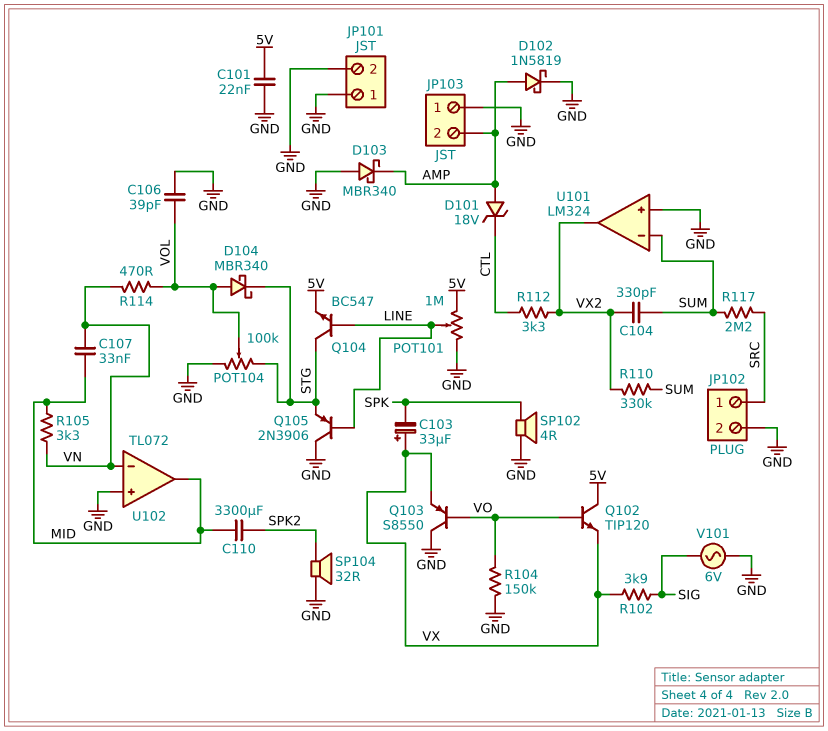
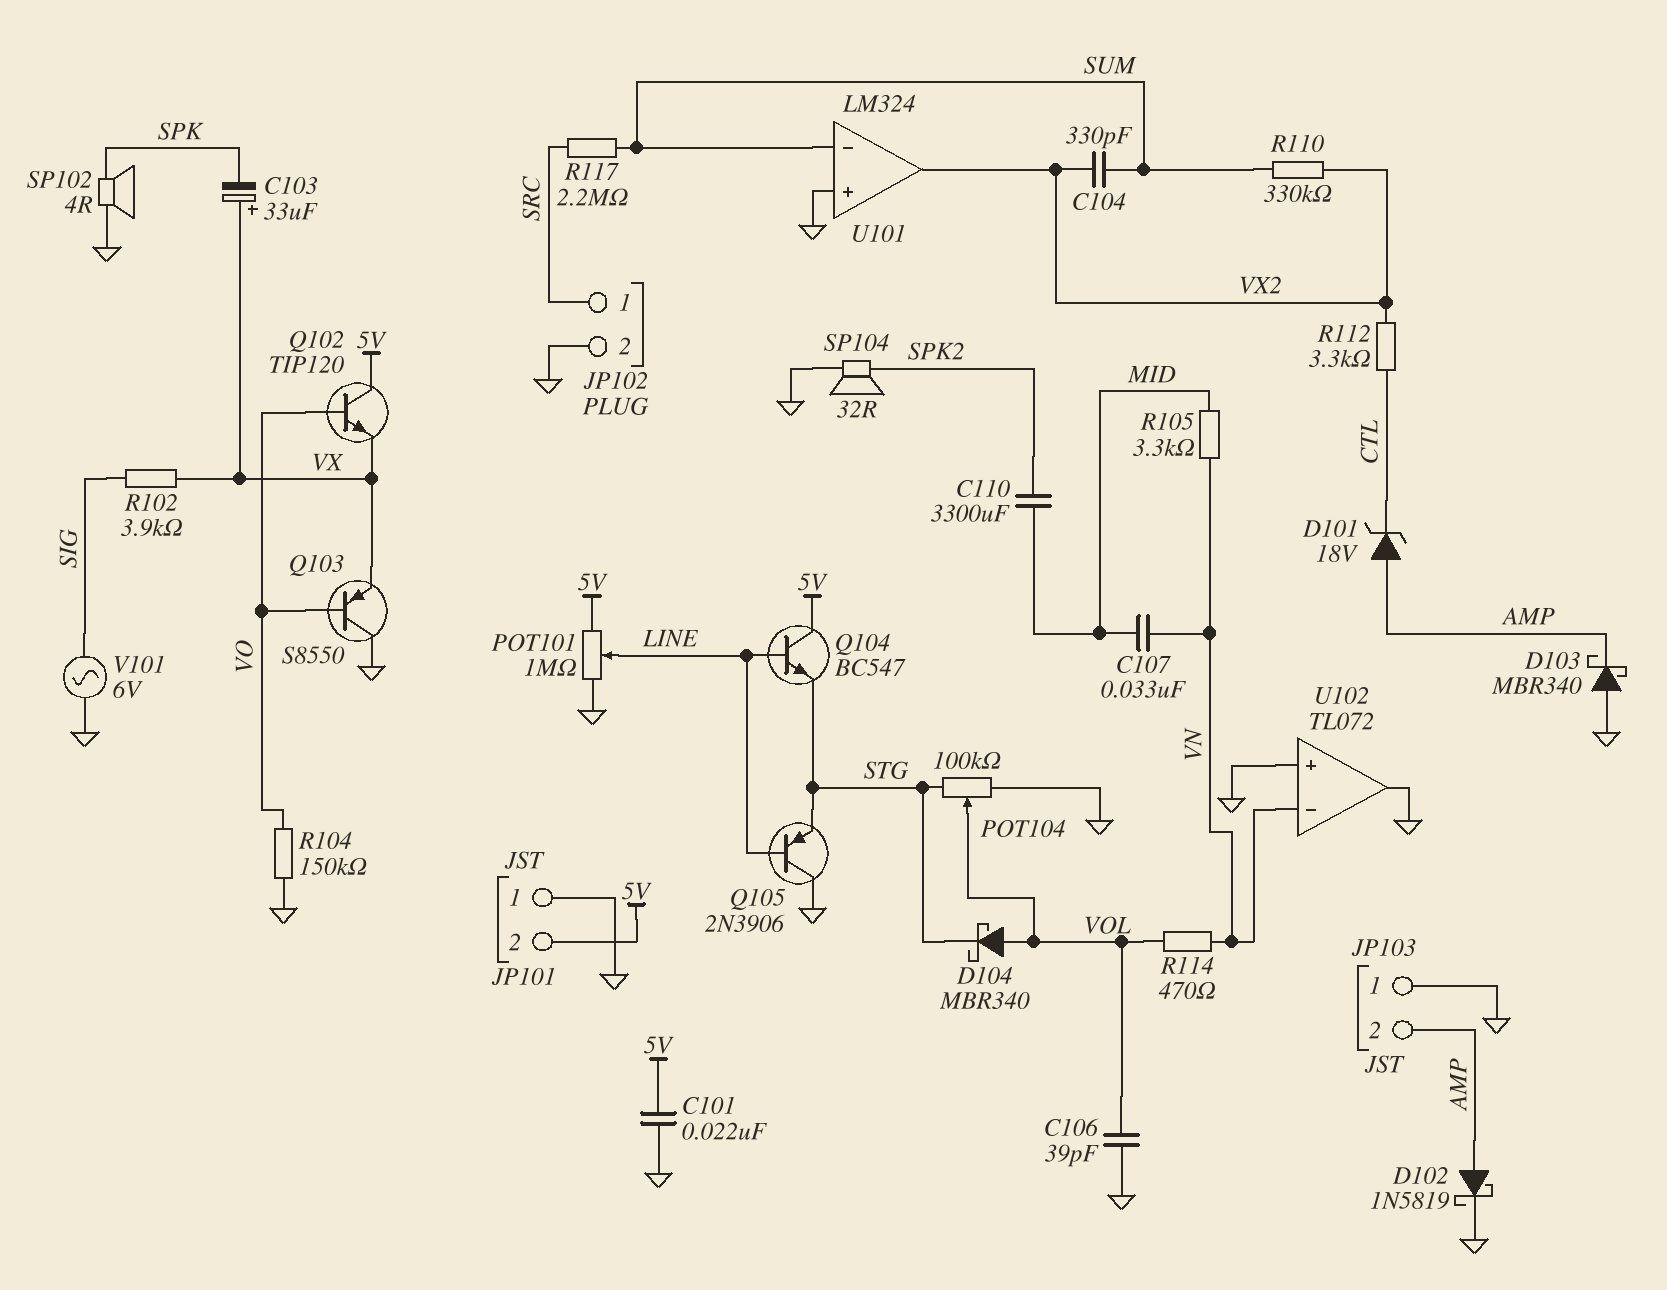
JP101 pin 2: GND -> 5V
Q104: NPN BC547 (B LINE, C STG, E 5V) -> NPN BC547 (B LINE, C 5V, E STG)
U102 pin out: MID -> GND

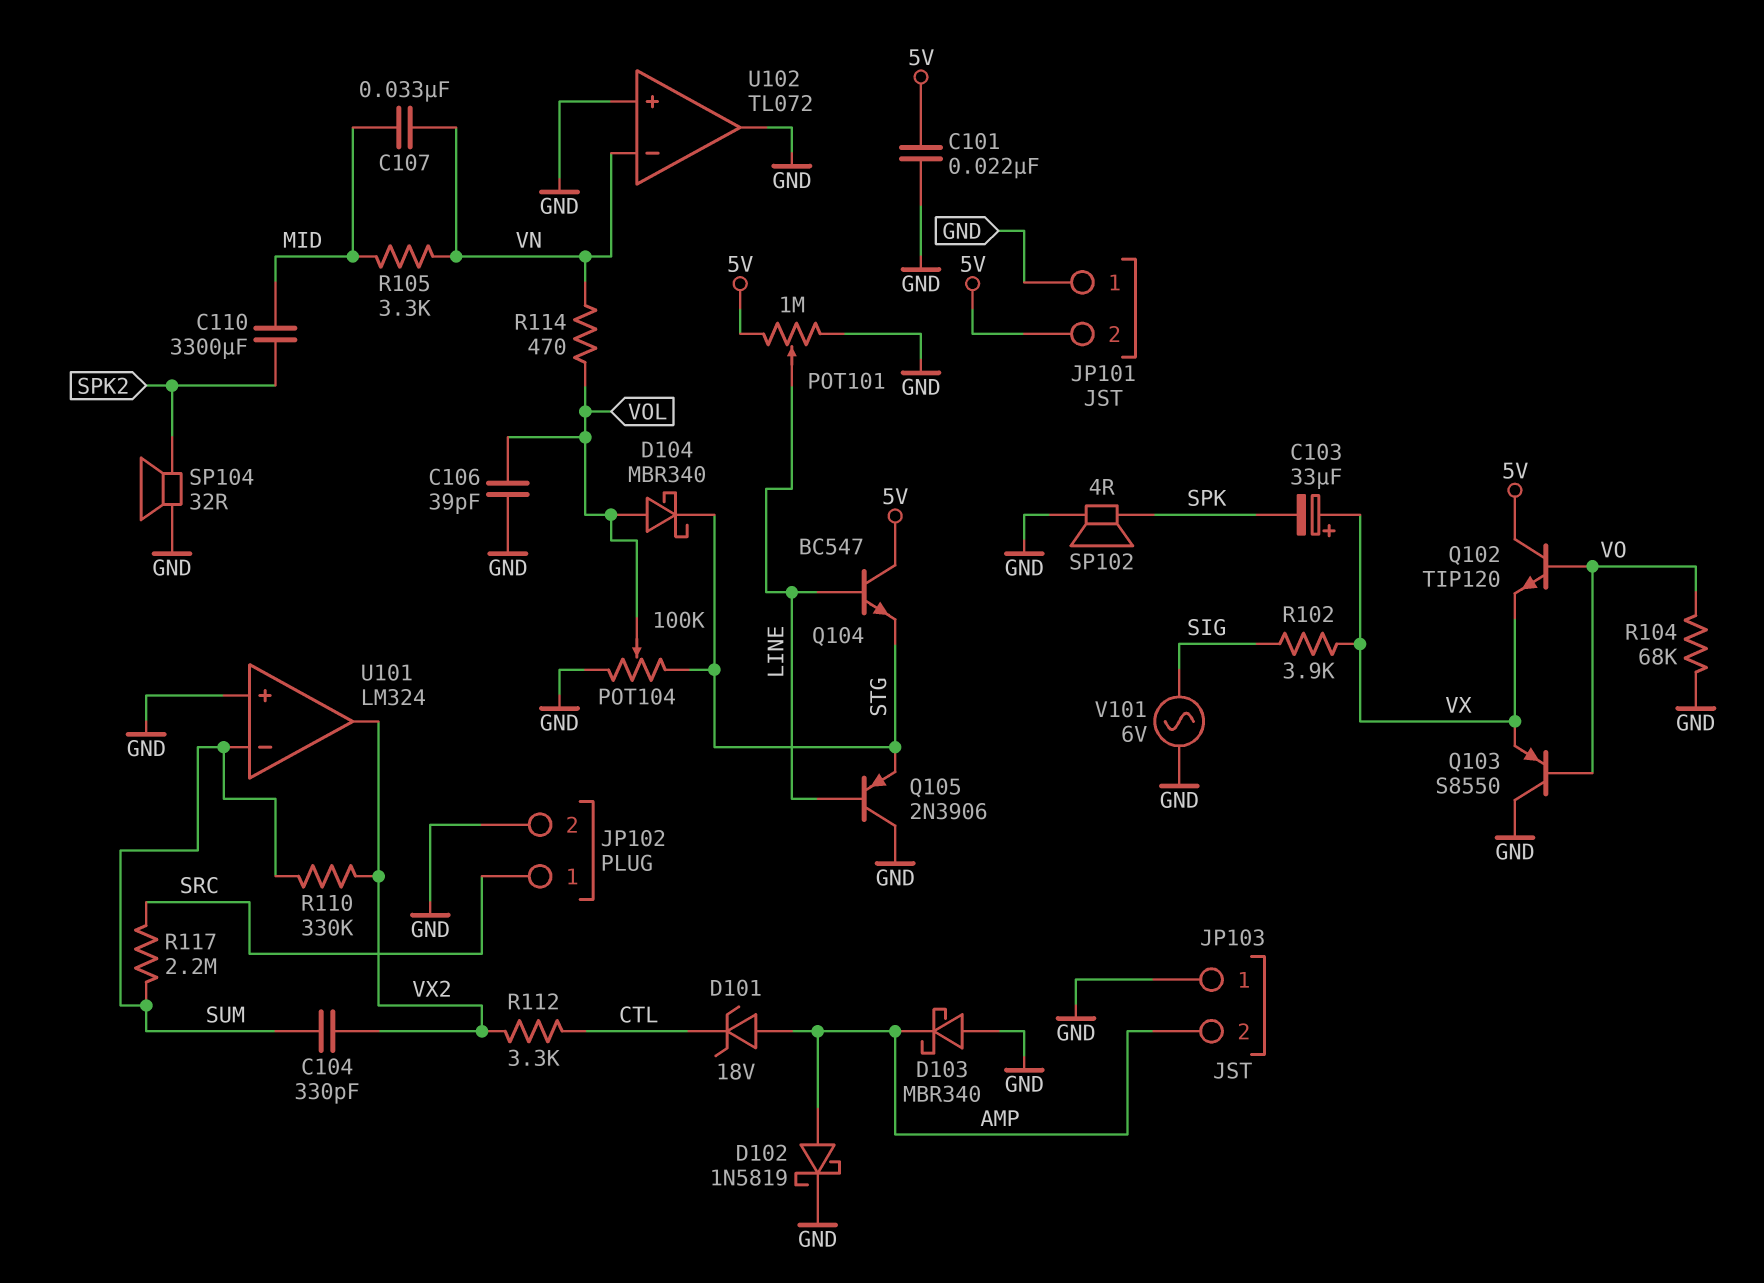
R104: 150k (GND, VO) -> 68k (GND, VO)

